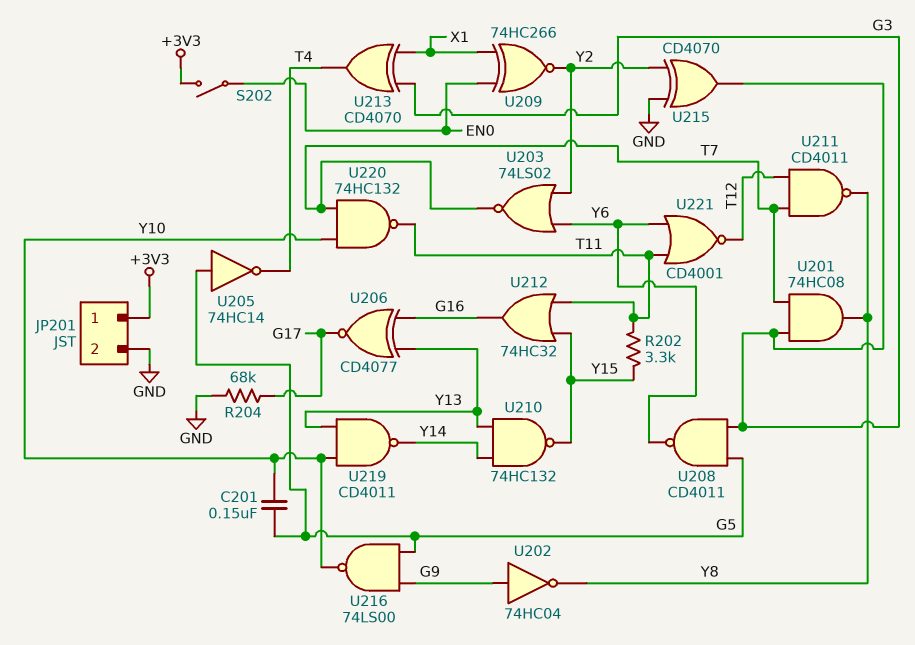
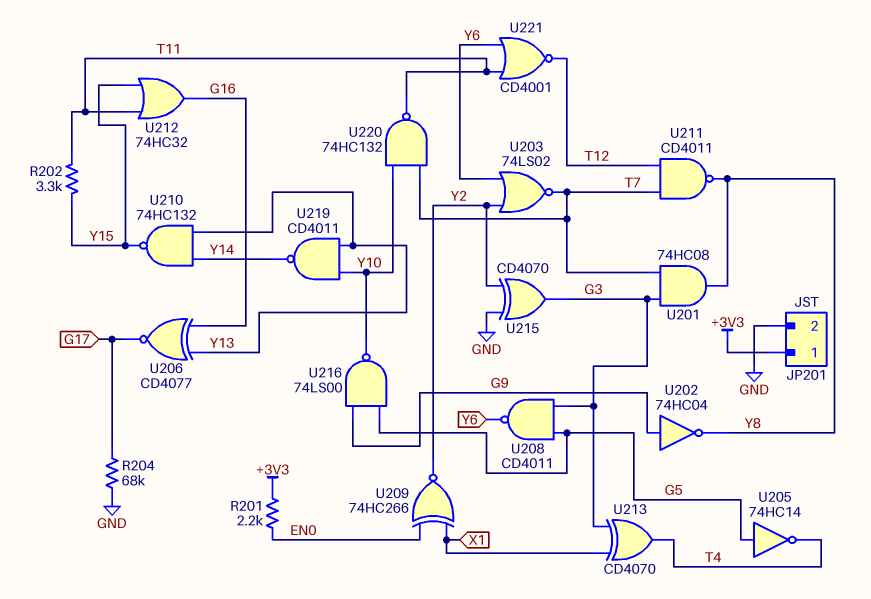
C201: 150nF (G5, Y10) -> none
R201: none -> 2.2k (+3V3, EN0)
S202: switch (+3V3, EN0) -> none

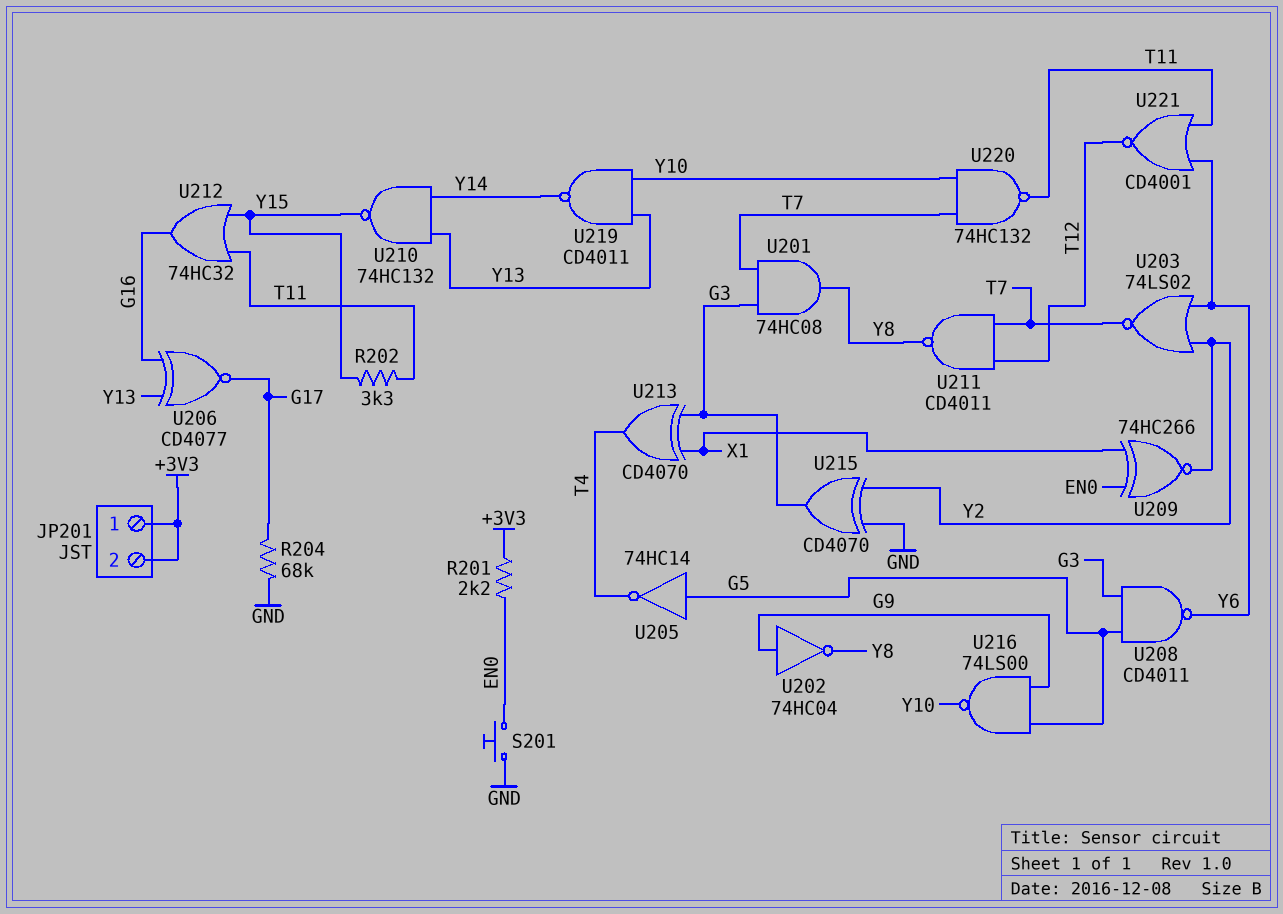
JP201 pin 2: GND -> +3V3
S201: none -> button (EN0, GND)

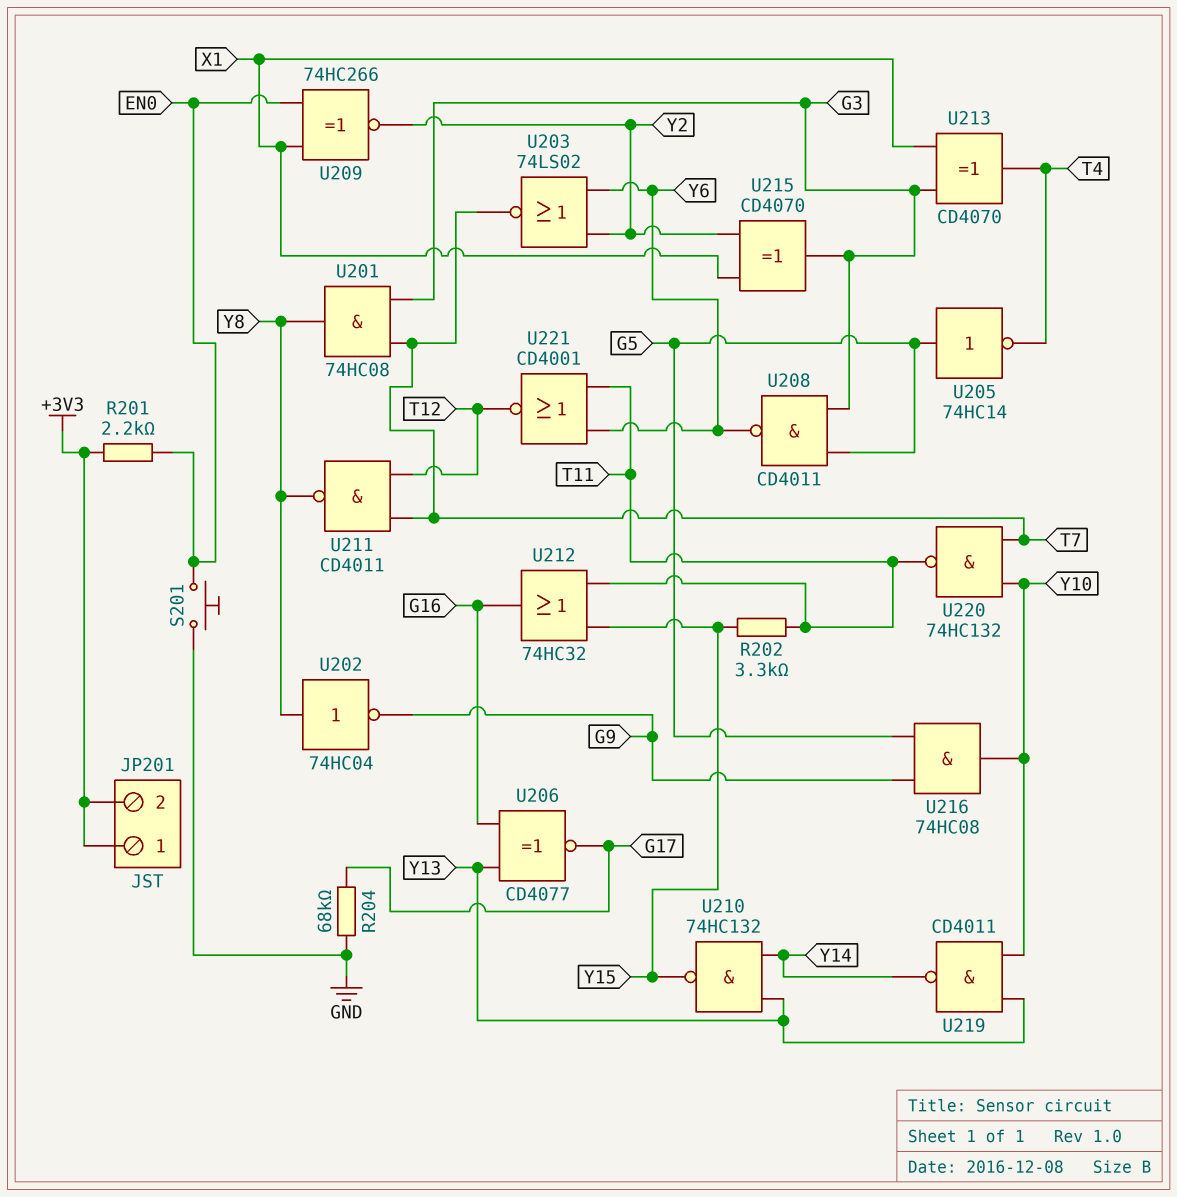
U202: NOT 74HC04 (in G9, out Y8) -> NOT 74HC04 (in Y8, out G9)
U215: XOR CD4070 (in GND, in Y2, out G3) -> XOR CD4070 (in X1, in Y2, out G3)
U216: NAND 74LS00 (in G5, in G9, out Y10) -> AND 74HC08 (in G5, in G9, out Y10)

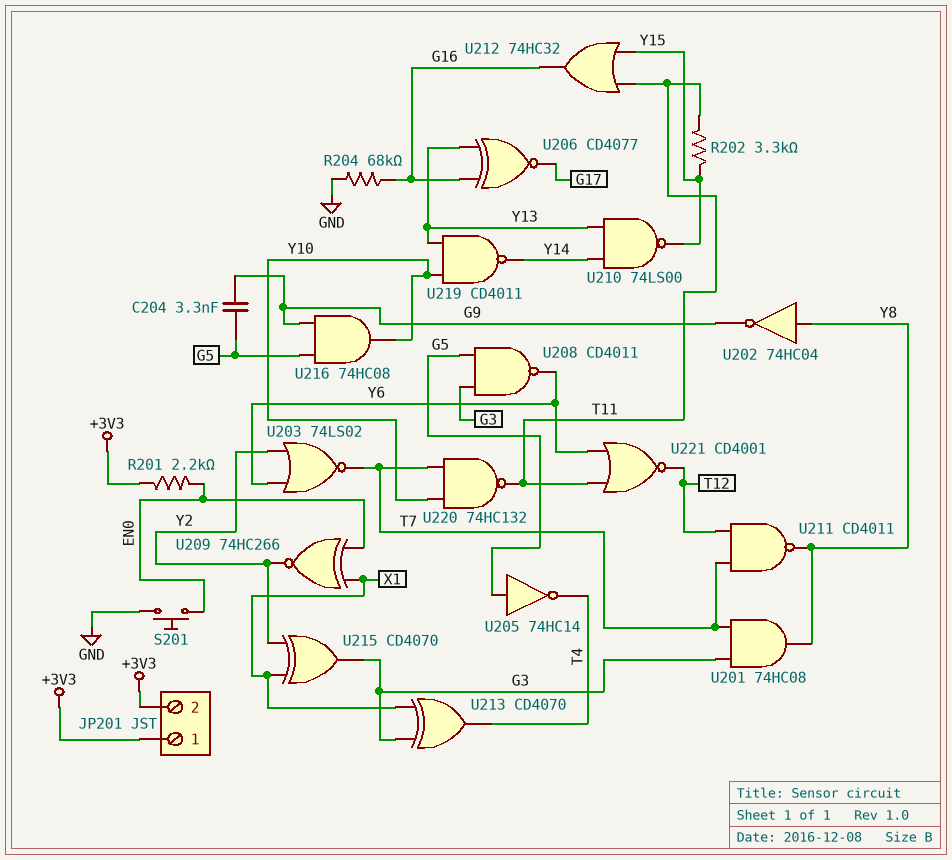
C204: none -> 3.3nF (G5, G9)
R204: 68k (G17, GND) -> 68k (G16, GND)
U210: NAND 74HC132 (in Y13, in Y14, out Y15) -> NAND 74LS00 (in Y13, in Y14, out Y15)

